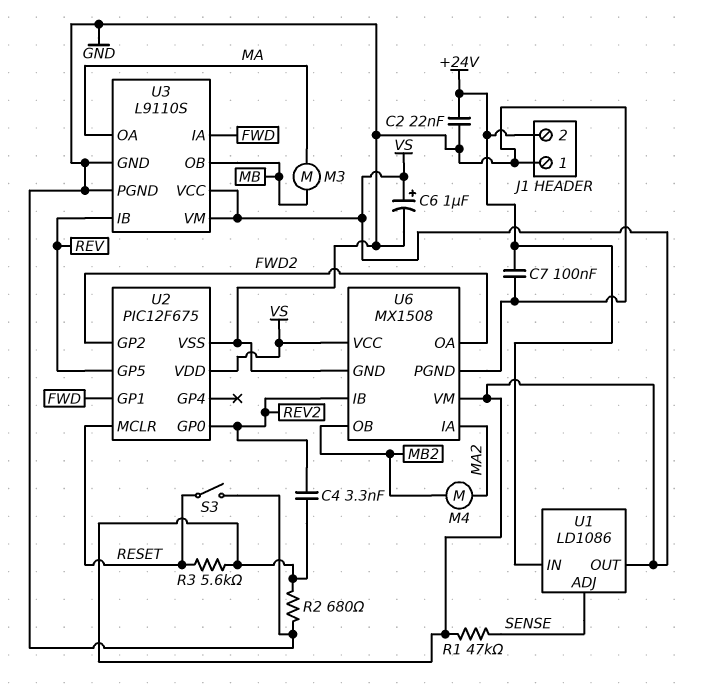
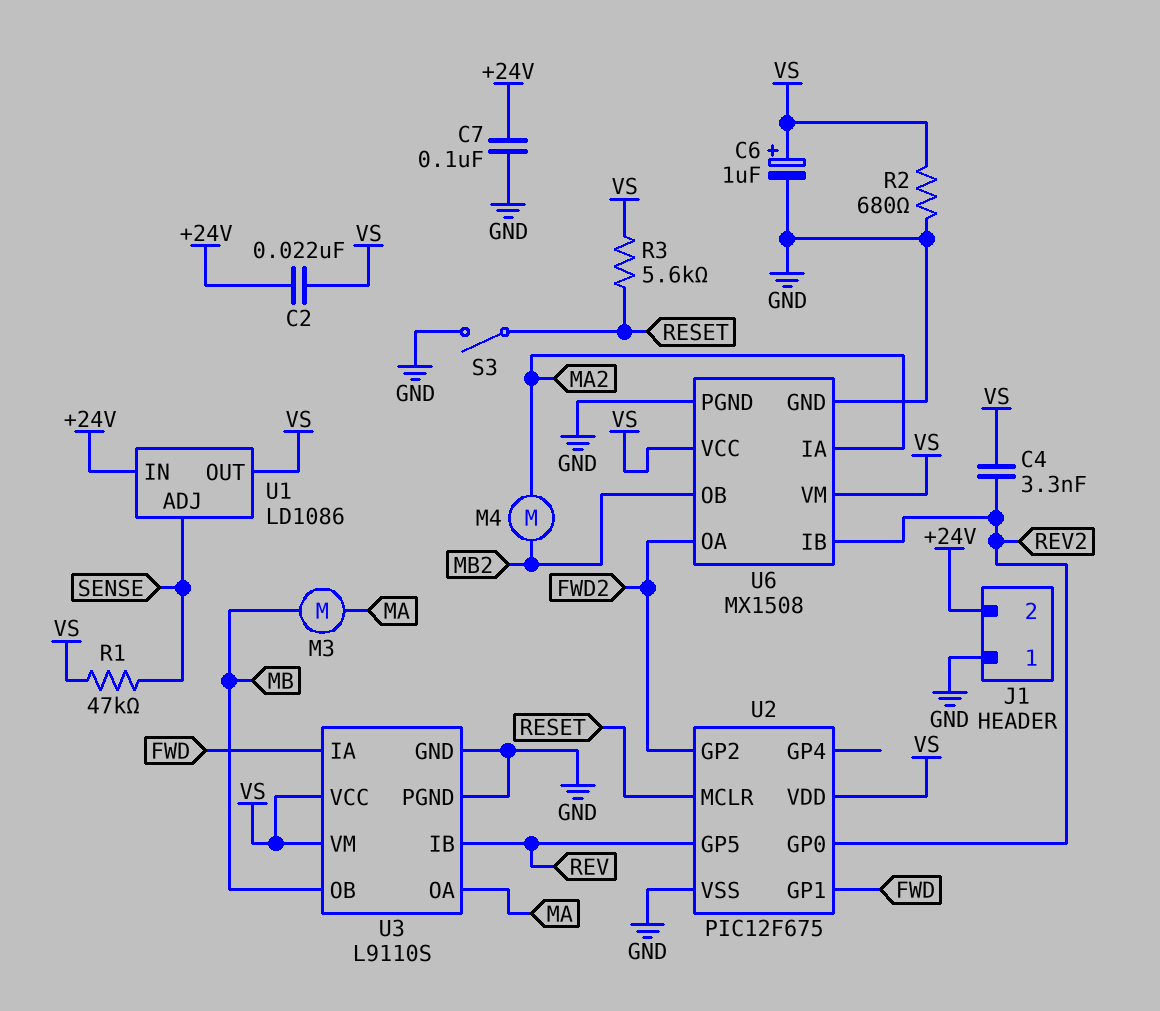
C2: 22nF (+24V, GND) -> 22nF (+24V, VS)

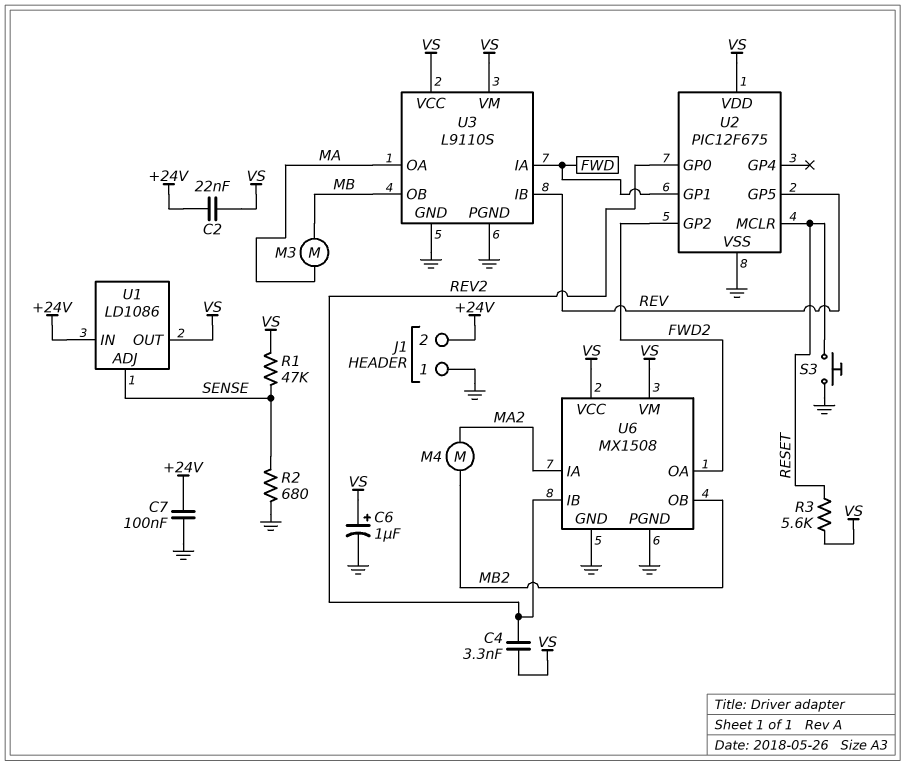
R2: 680 (GND, VS) -> 680 (GND, SENSE)
S3: switch (GND, RESET) -> button (GND, RESET)

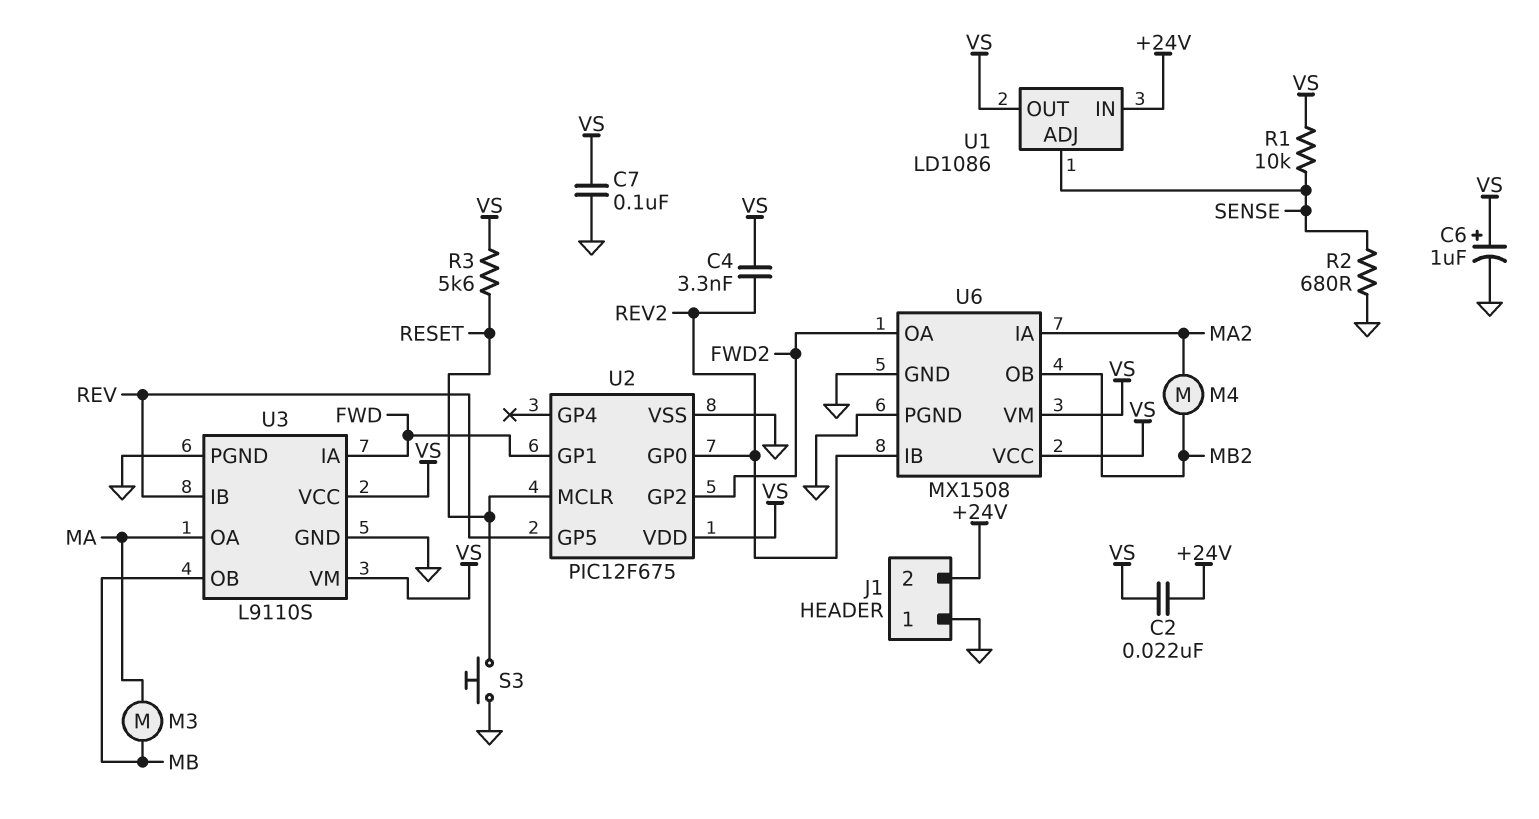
C7: 100nF (+24V, GND) -> 100nF (GND, VS)
R1: 47k (SENSE, VS) -> 10k (SENSE, VS)

